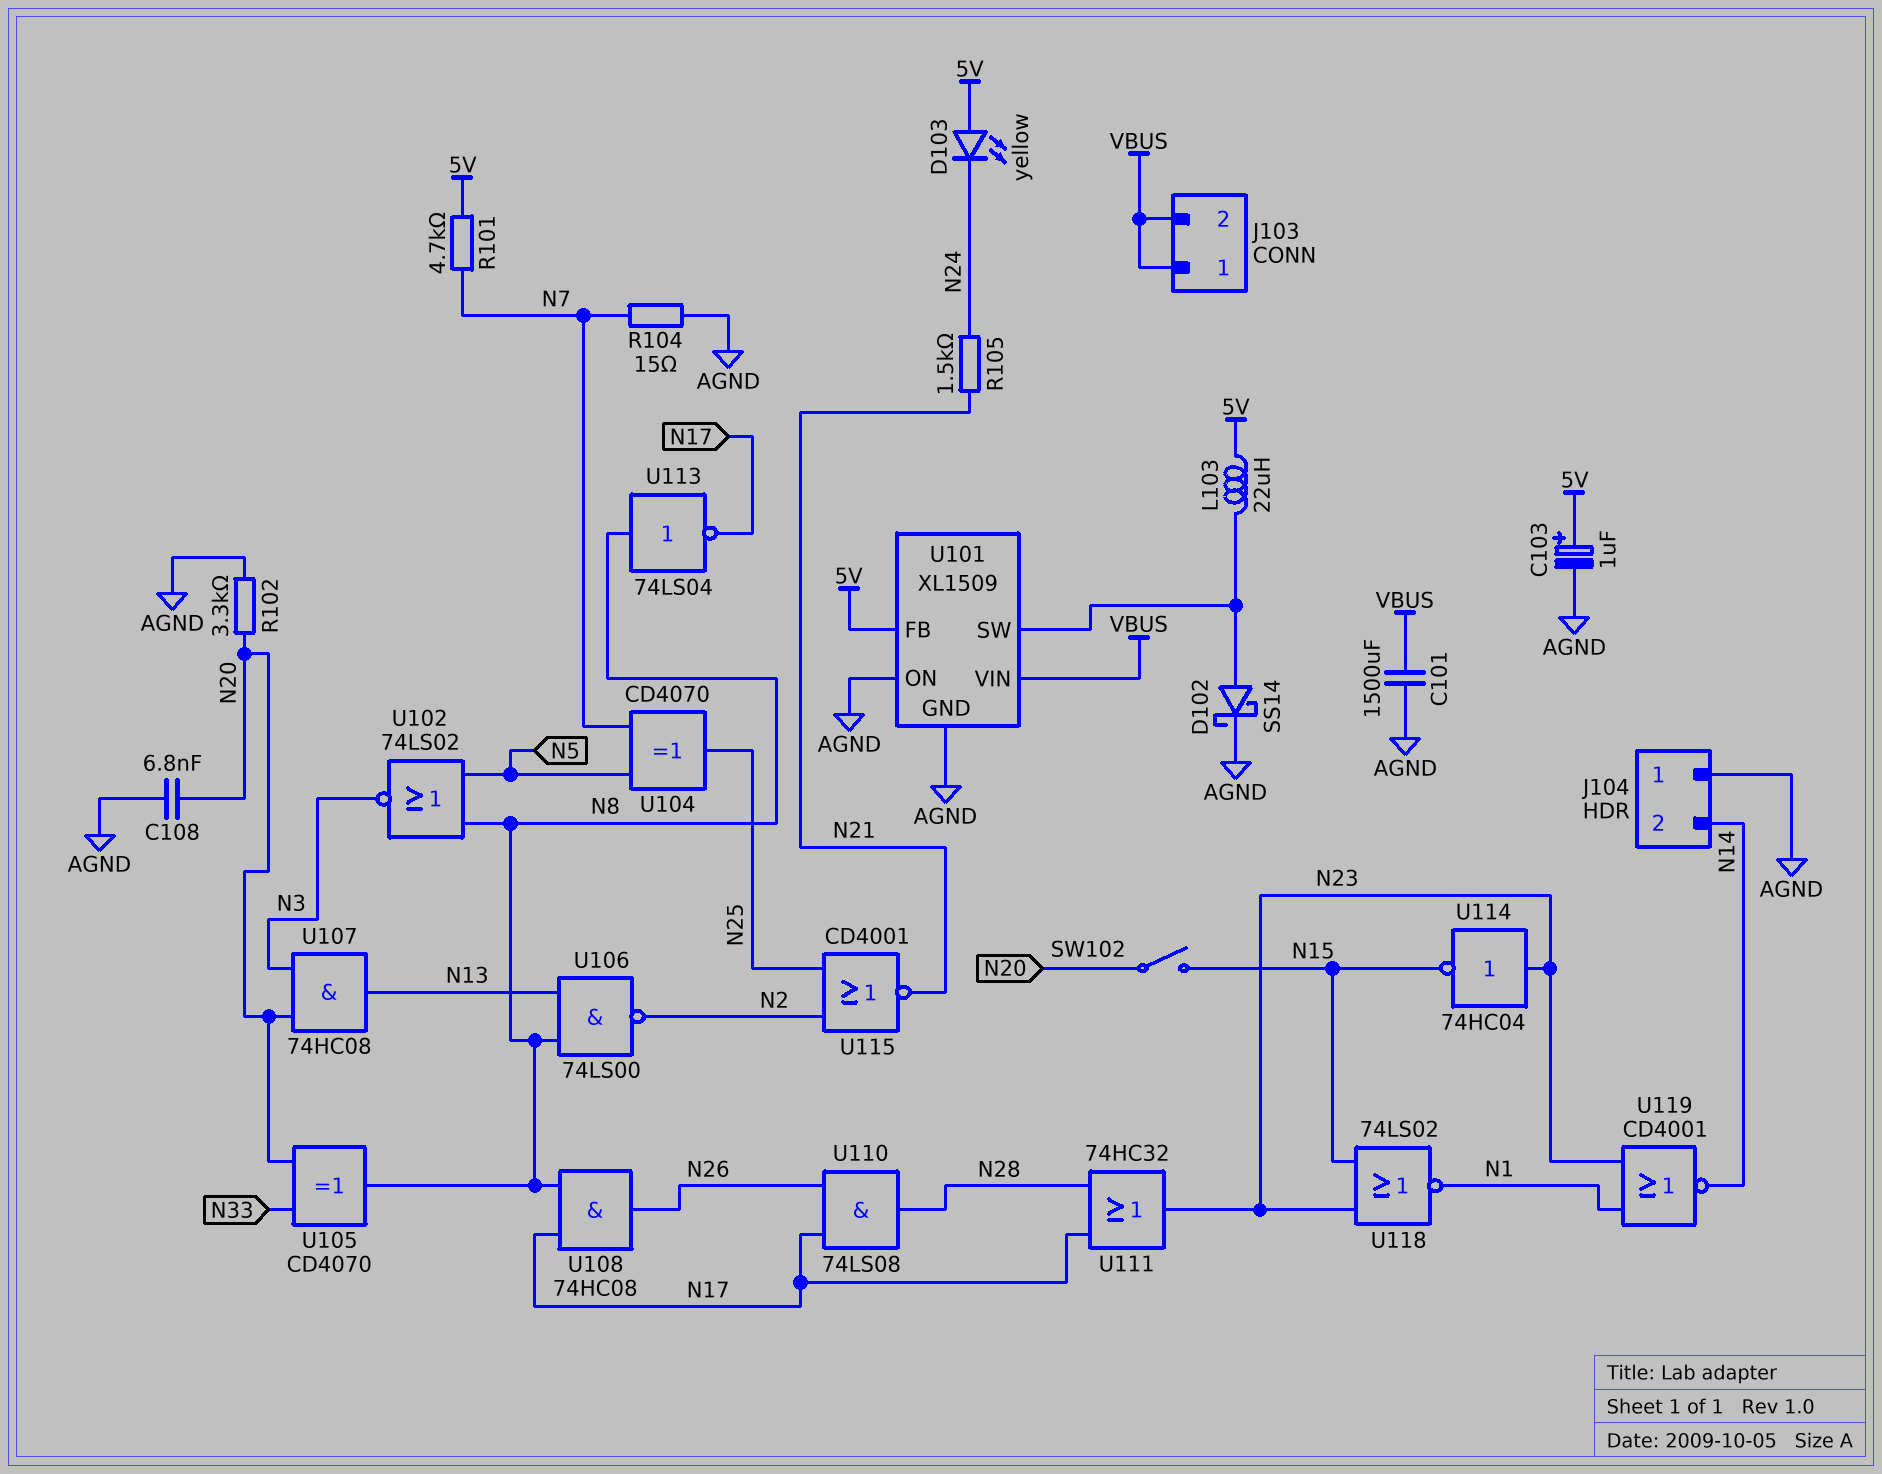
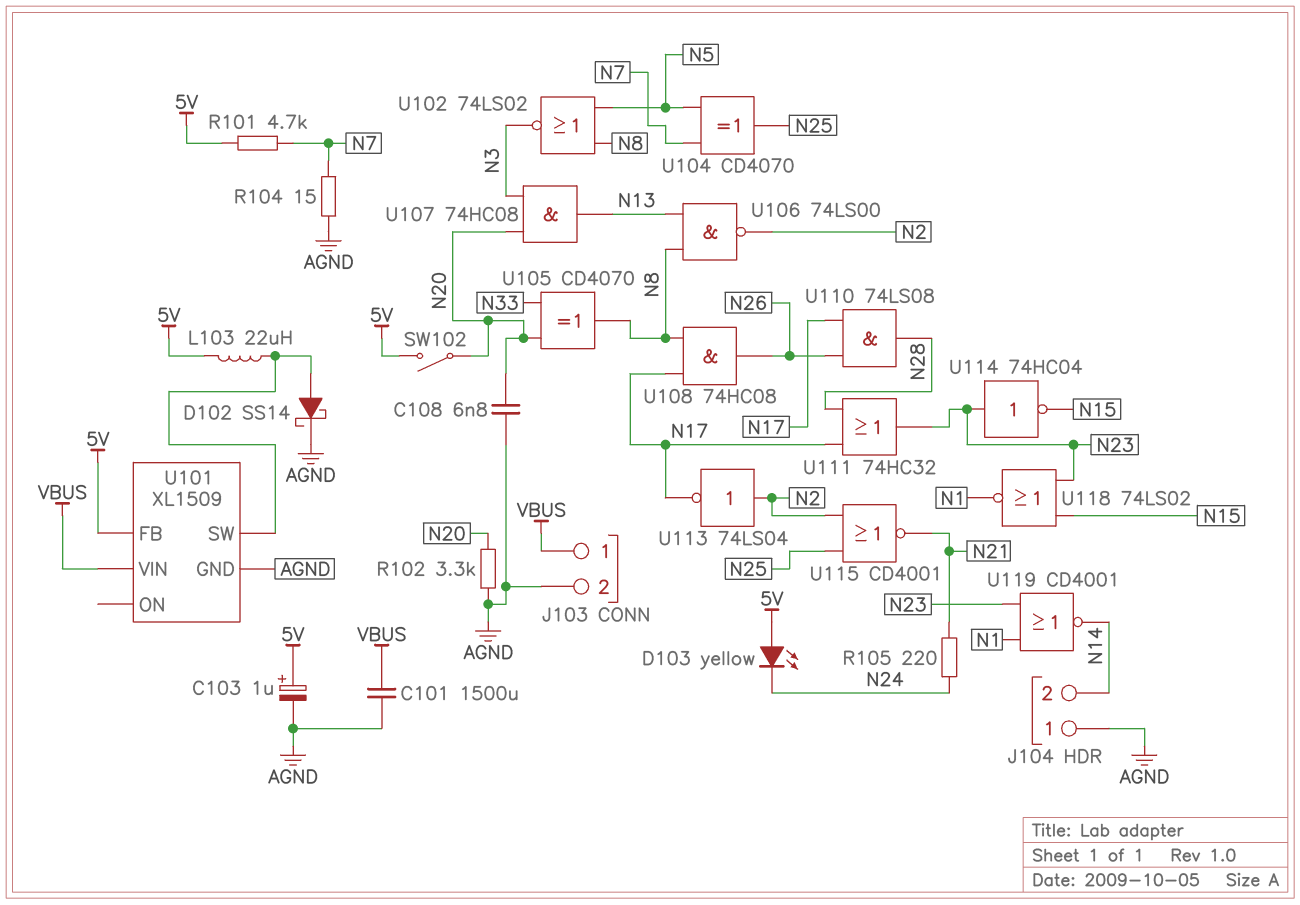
J103 pin 2: VBUS -> AGND
R105: 1.5k (N21, N24) -> 220 (N21, N24)
SW102: switch (N15, N20) -> switch (5V, N20)
U101 pin ON: AGND -> none
U113: NOT 74LS04 (in N8, out N17) -> NOT 74LS04 (in N2, out N17)

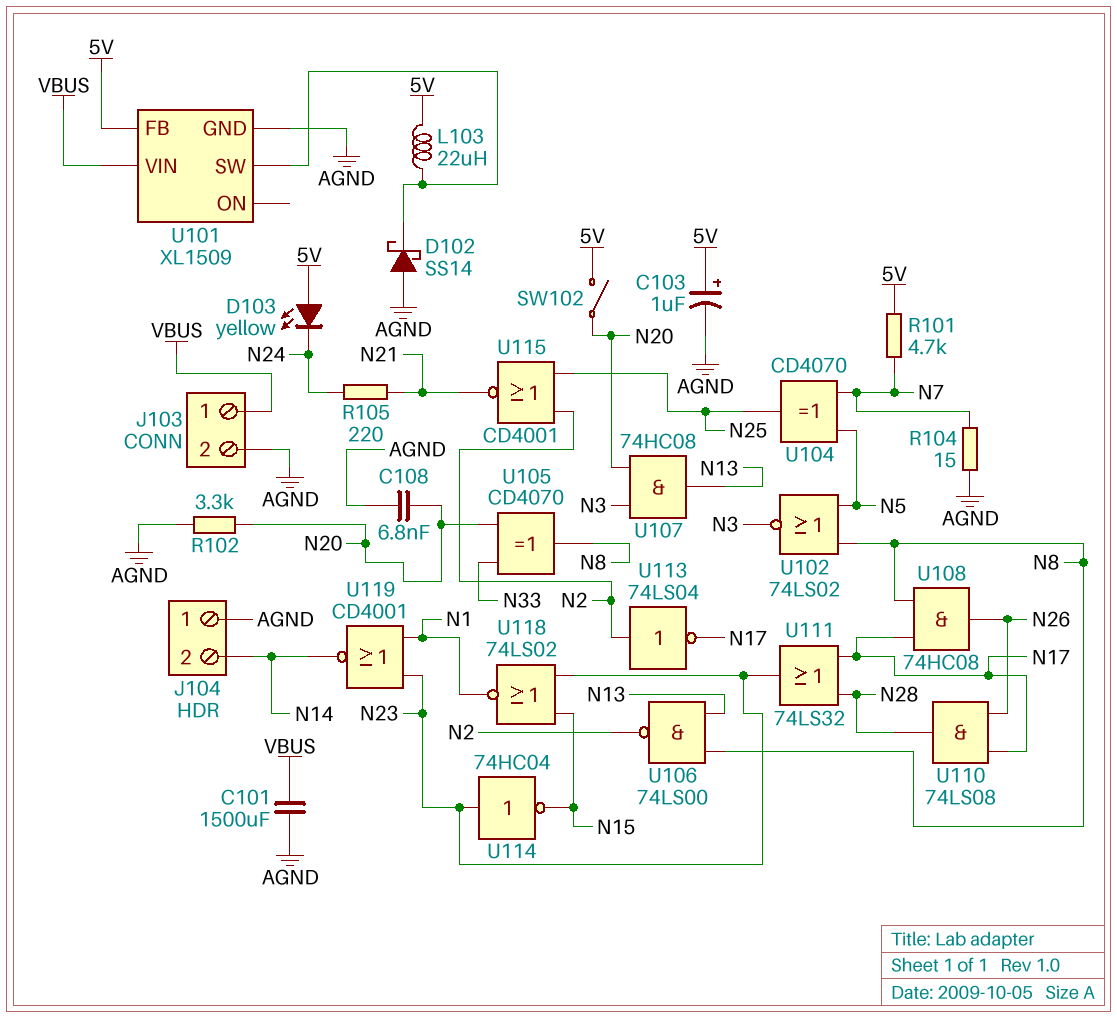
D102: schottky SS14 (A U101/SW, K AGND) -> schottky SS14 (A AGND, K U101/SW)
U111: OR 74HC32 (in N17, in N28, out N23) -> OR 74LS32 (in N17, in N28, out N23)

